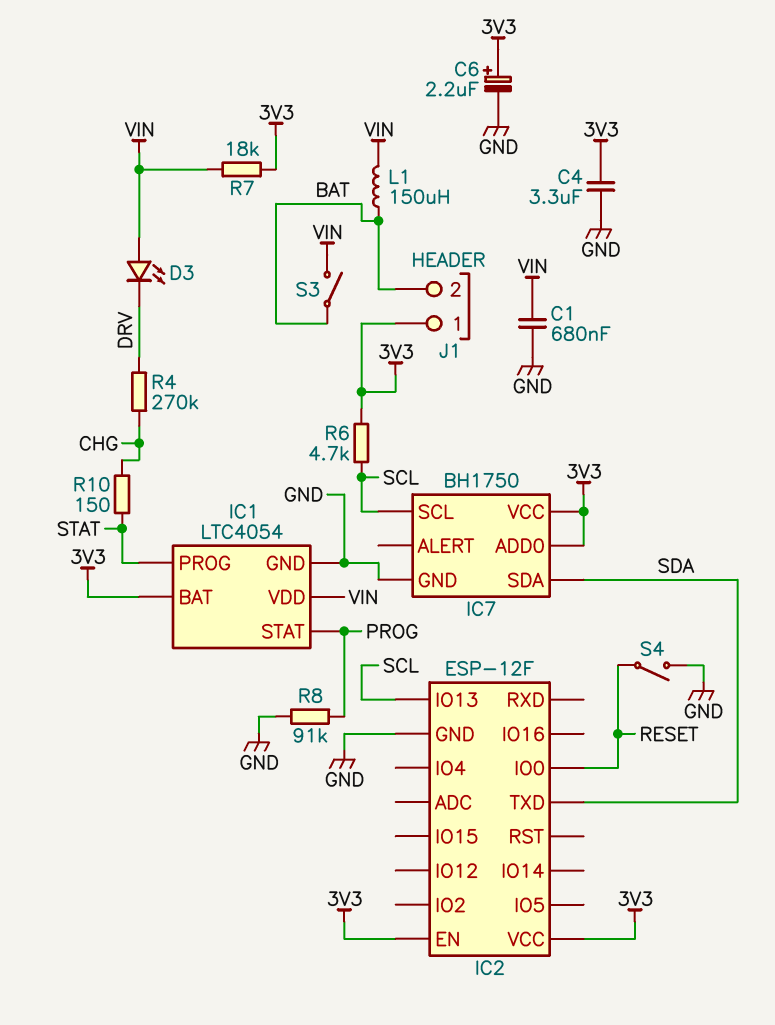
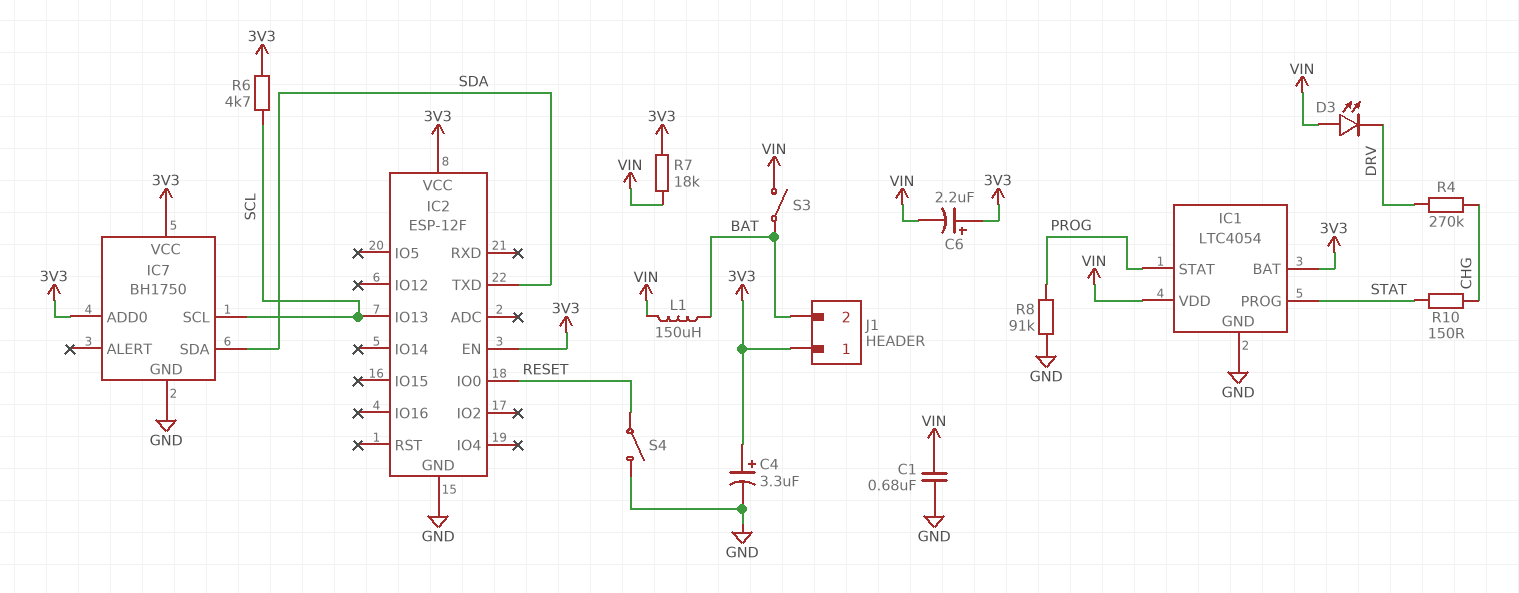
C4: 3.3uF (3V3, GND) -> 3.3uF (plus 3V3, minus GND)
C6: 2.2uF (plus 3V3, minus GND) -> 2.2uF (plus 3V3, minus VIN)

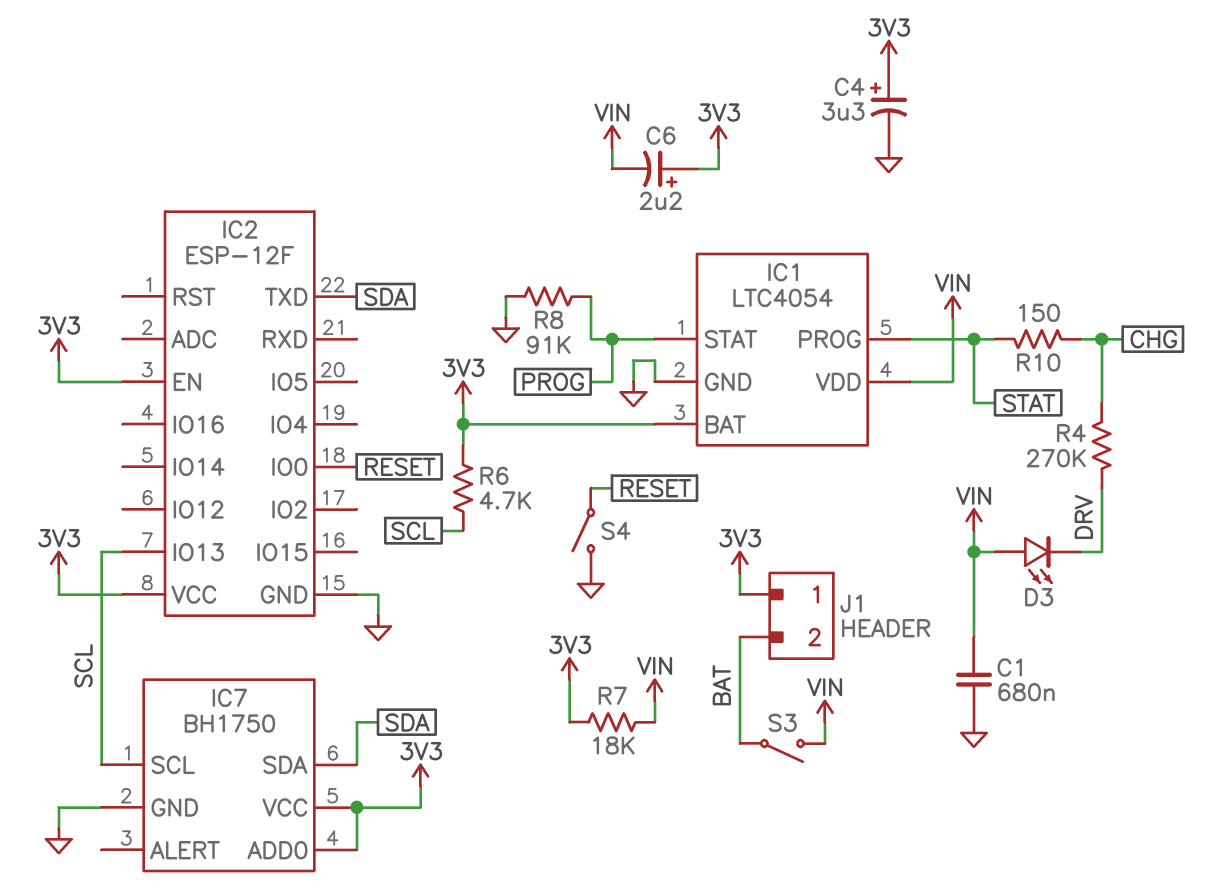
L1: 150uH (BAT, VIN) -> none

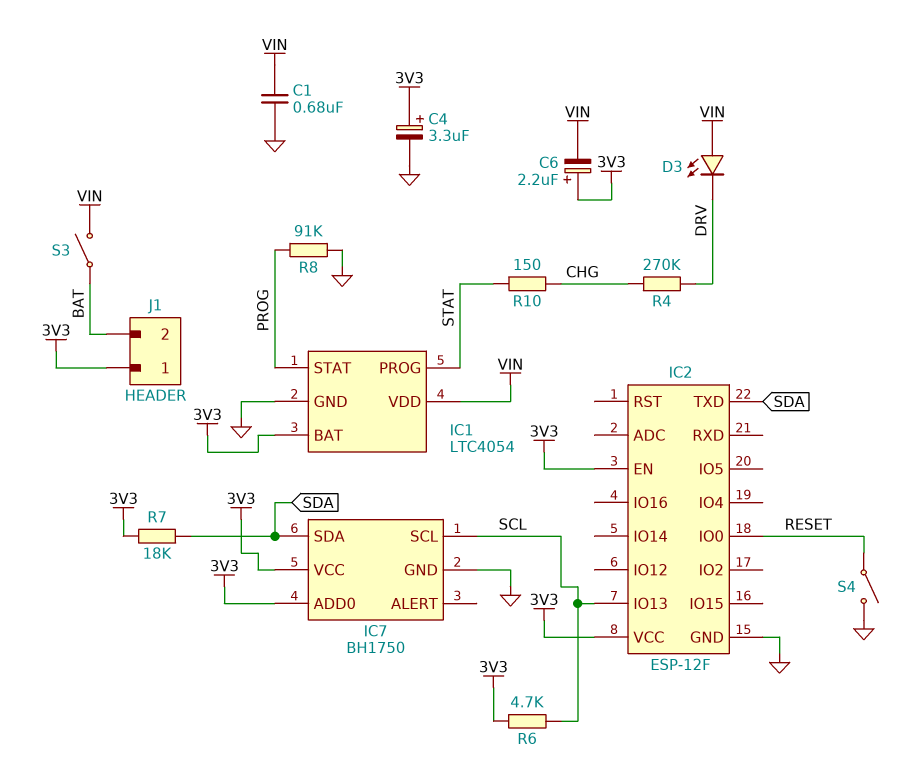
R7: 18k (3V3, VIN) -> 18k (3V3, SDA)

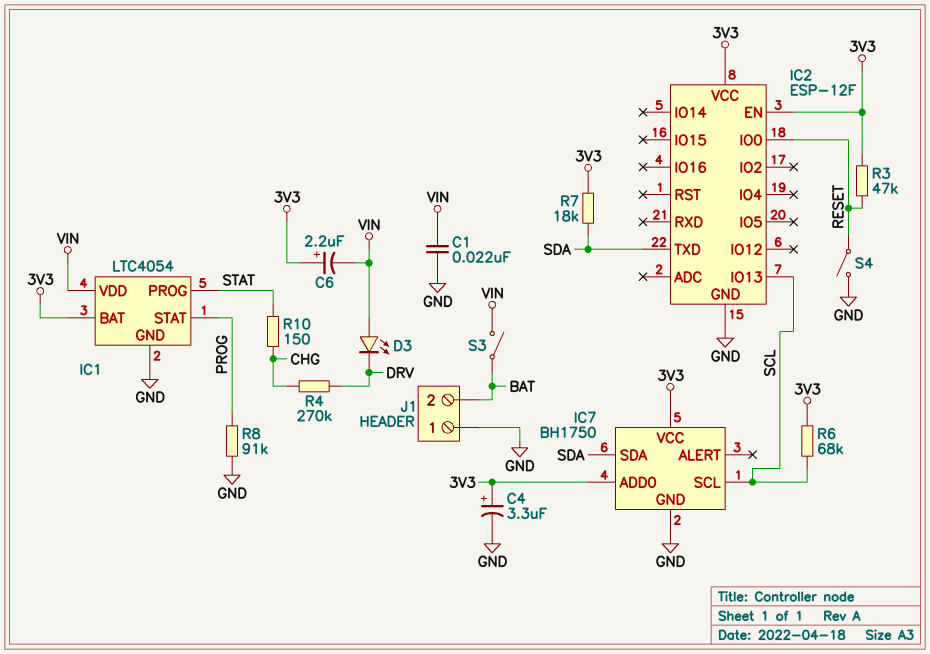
C1: 680nF (GND, VIN) -> 22nF (GND, VIN)
J1 pin 1: 3V3 -> GND
R3: none -> 47k (3V3, RESET)
R6: 4.7k (3V3, SCL) -> 68k (3V3, SCL)

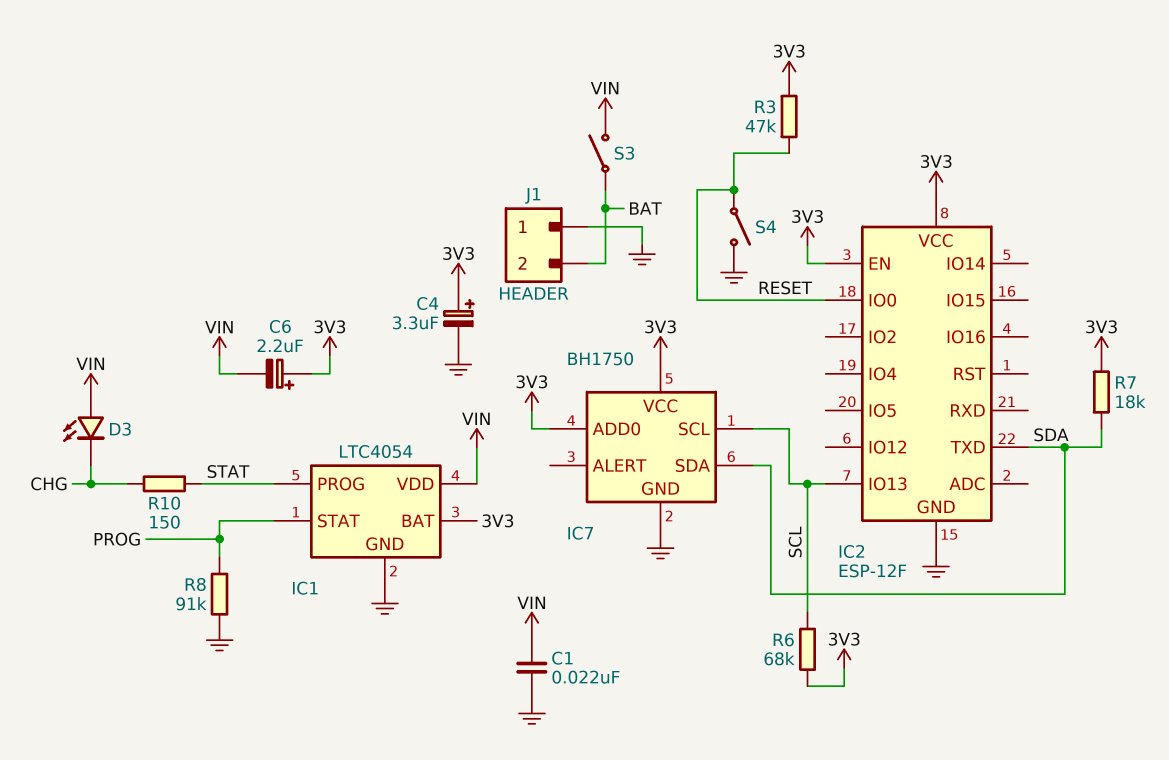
D3: LED (A VIN, K DRV) -> LED (A VIN, K CHG)
R4: 270k (CHG, DRV) -> none

